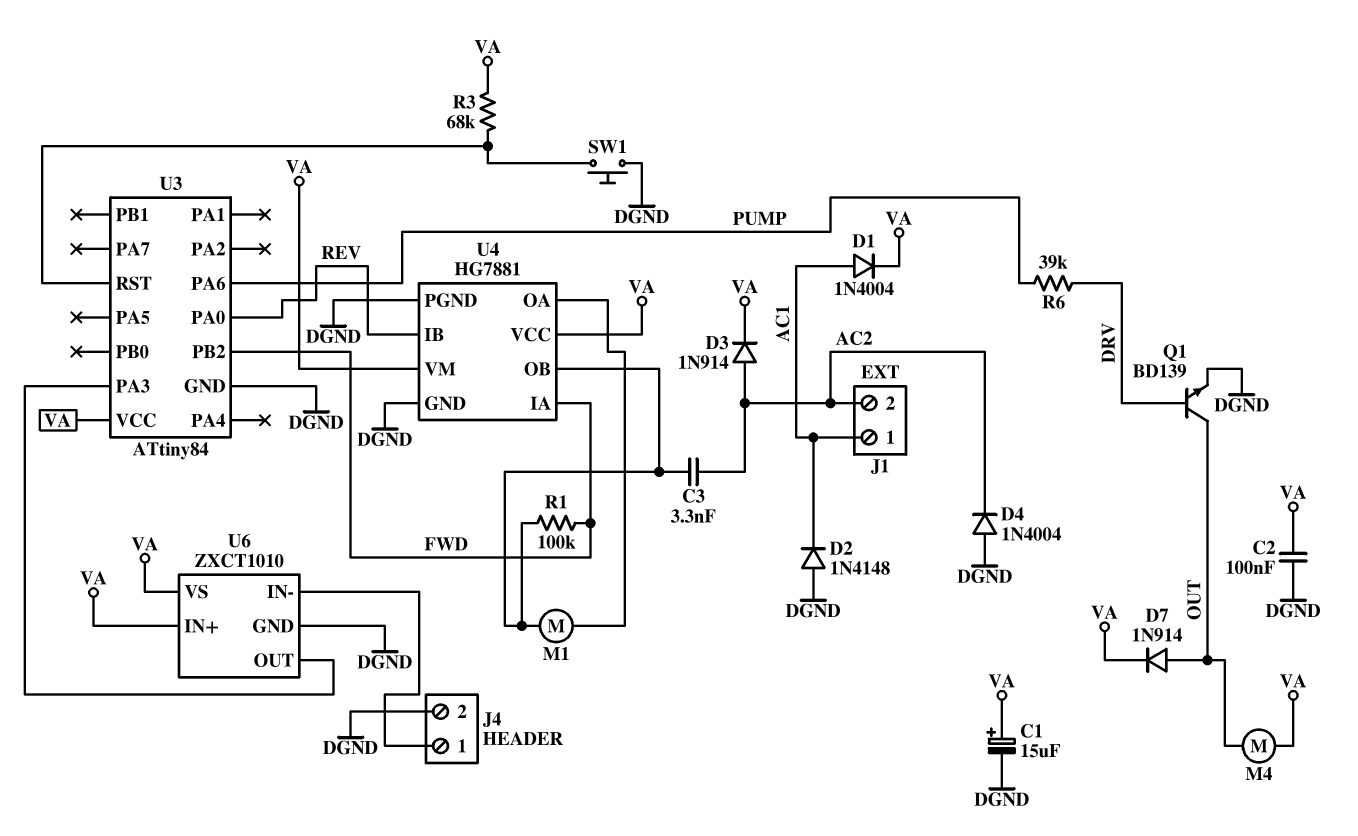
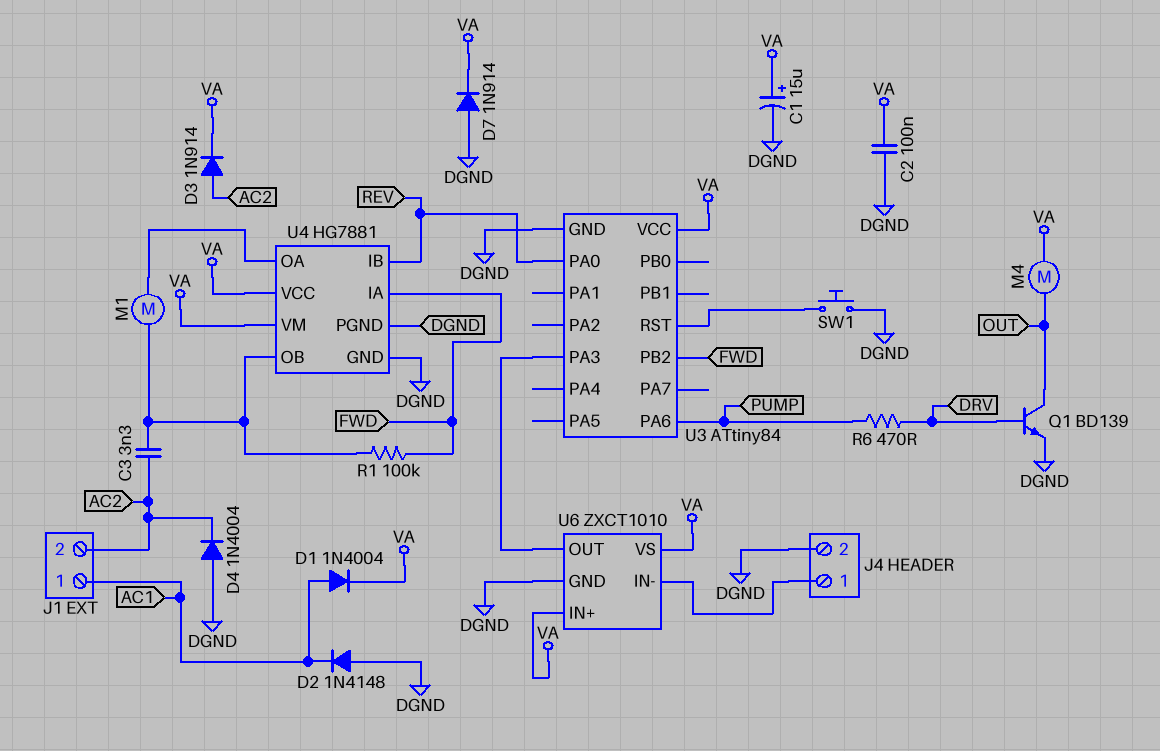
D7: diode 1N914 (A OUT, K VA) -> diode 1N914 (A DGND, K VA)
R3: 68k (U3/RST, VA) -> none
R6: 39k (DRV, PUMP) -> 470 (DRV, PUMP)

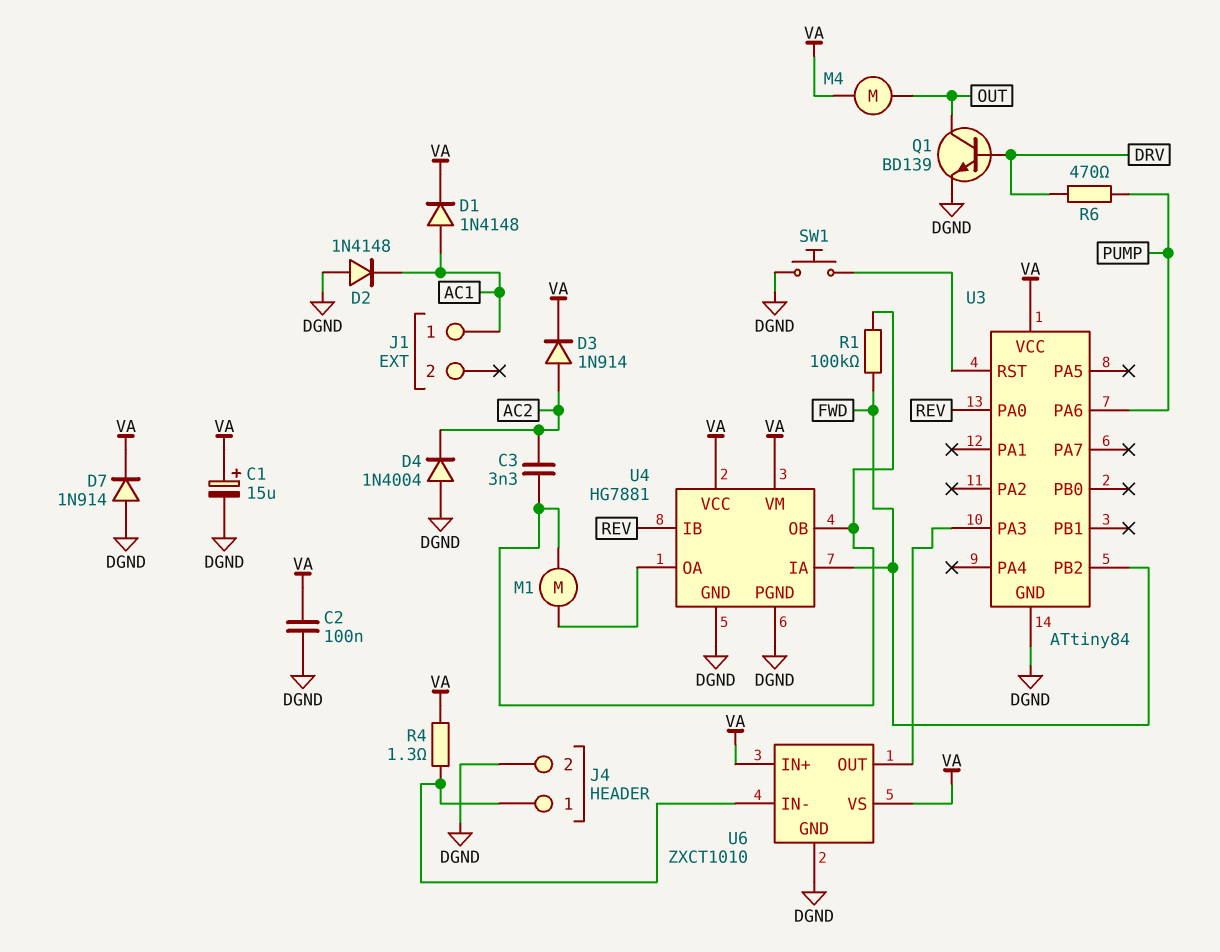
D1: diode 1N4004 (A AC1, K VA) -> diode 1N4148 (A AC1, K VA)
J1 pin 2: AC2 -> none
R4: none -> 1.3 (J4/1, VA)

